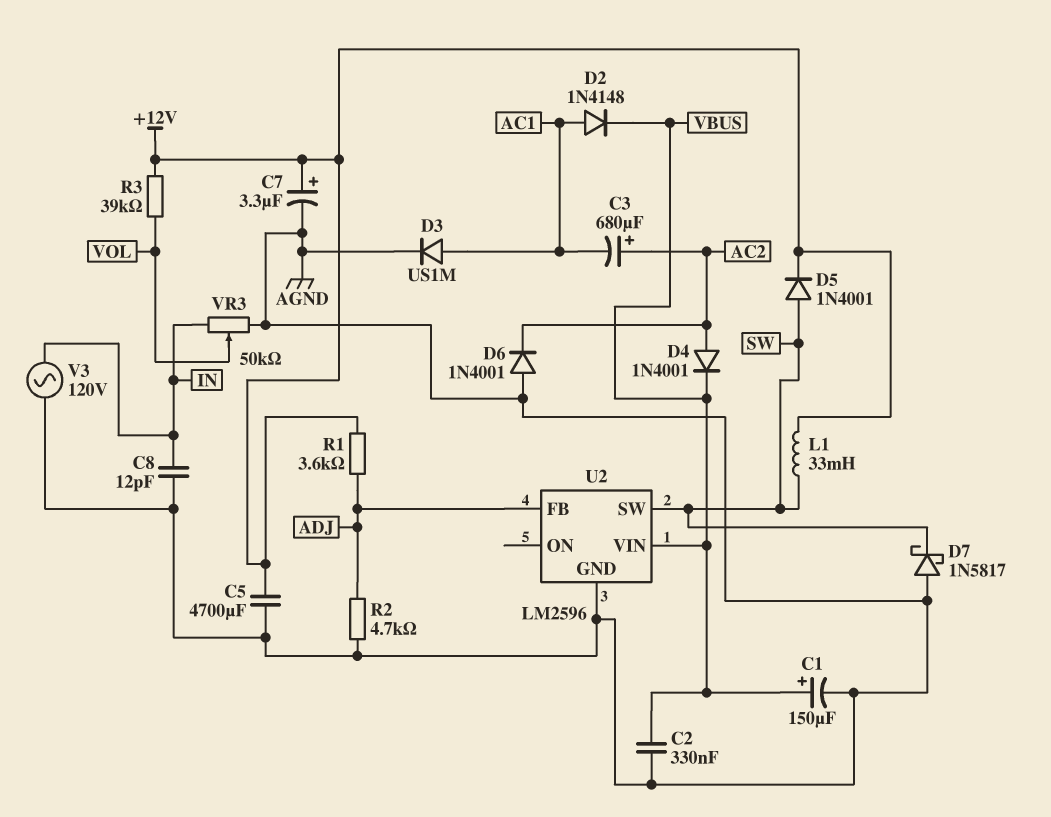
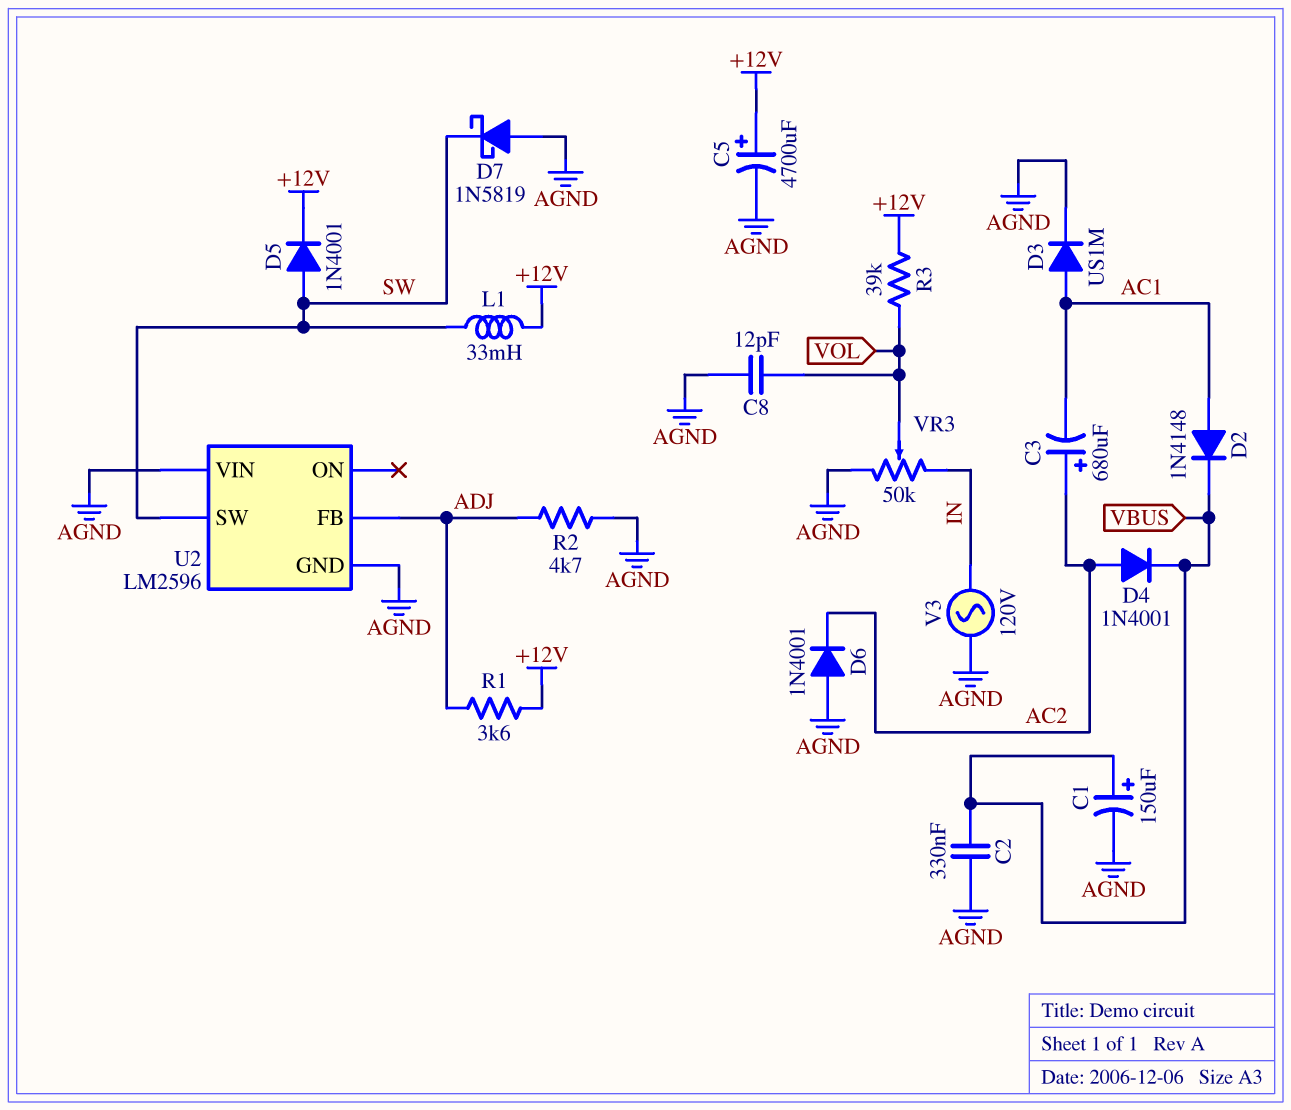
C5: 4700uF (+12V, AGND) -> 4700uF (plus +12V, minus AGND)
C7: 3.3uF (plus +12V, minus AGND) -> none
C8: 12pF (AGND, IN) -> 12pF (AGND, VOL)
D7: schottky 1N5817 (A AGND, K SW) -> schottky 1N5819 (A AGND, K SW)
U2 pin VIN: VBUS -> AGND

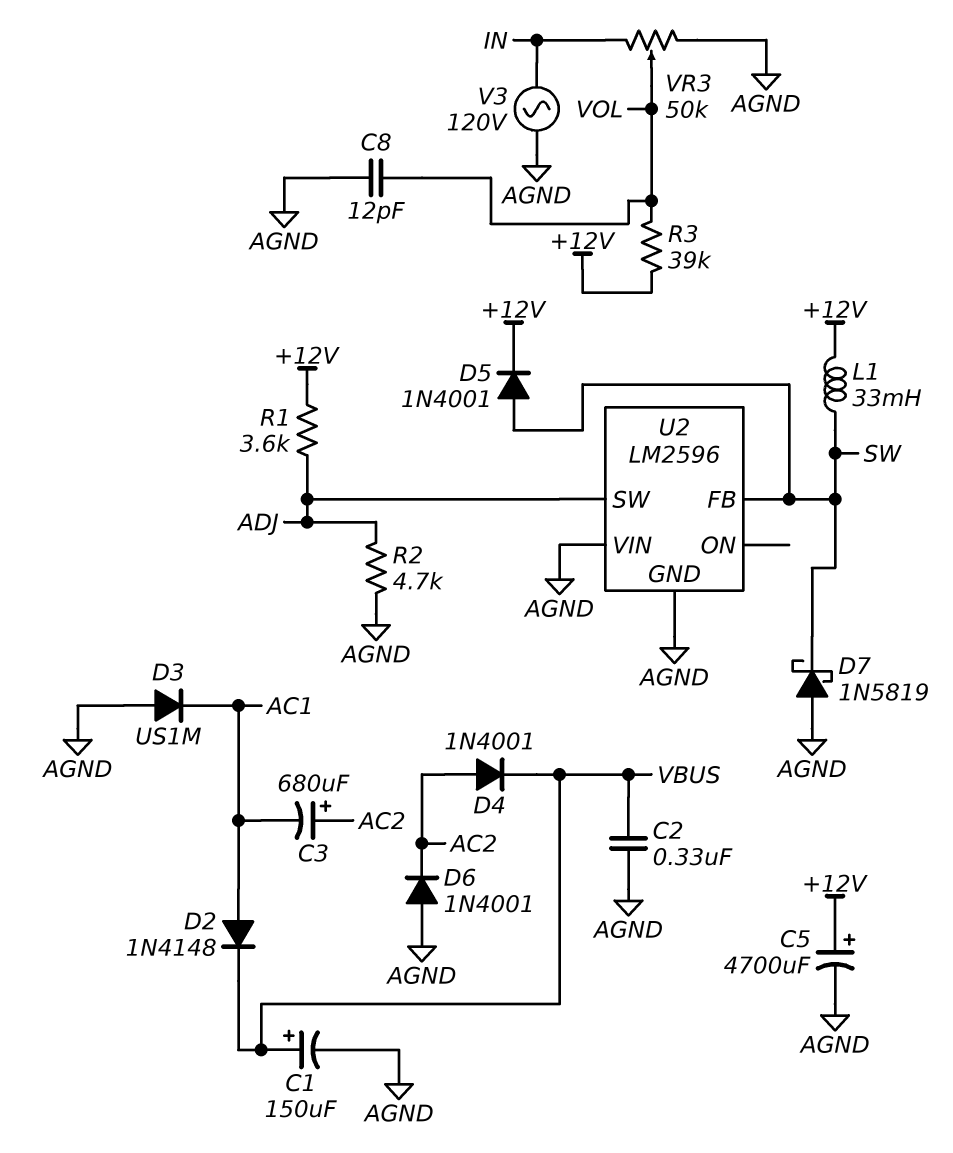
D3: diode US1M (A AC1, K AGND) -> diode US1M (A AGND, K AC1)
U2 pin FB: ADJ -> SW
U2 pin SW: SW -> ADJ

